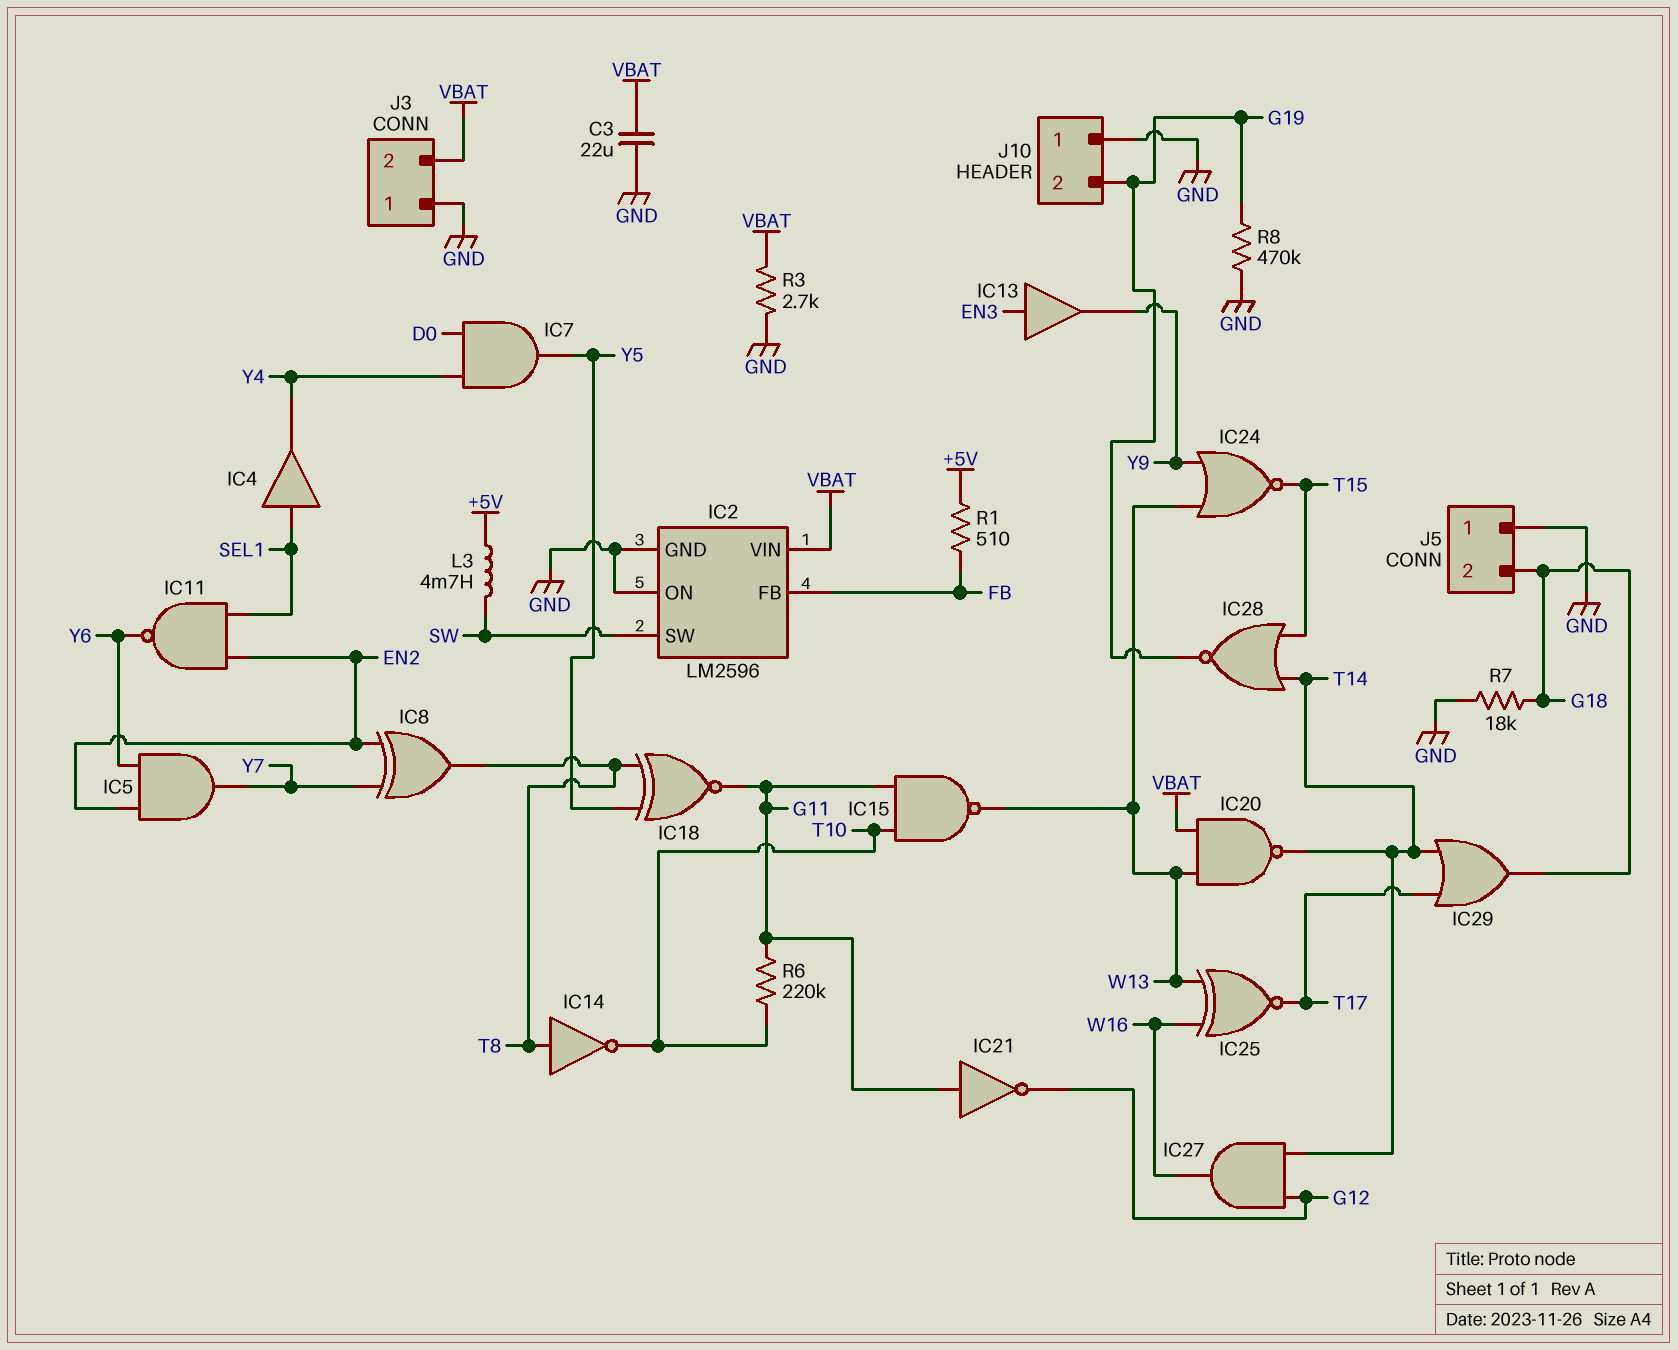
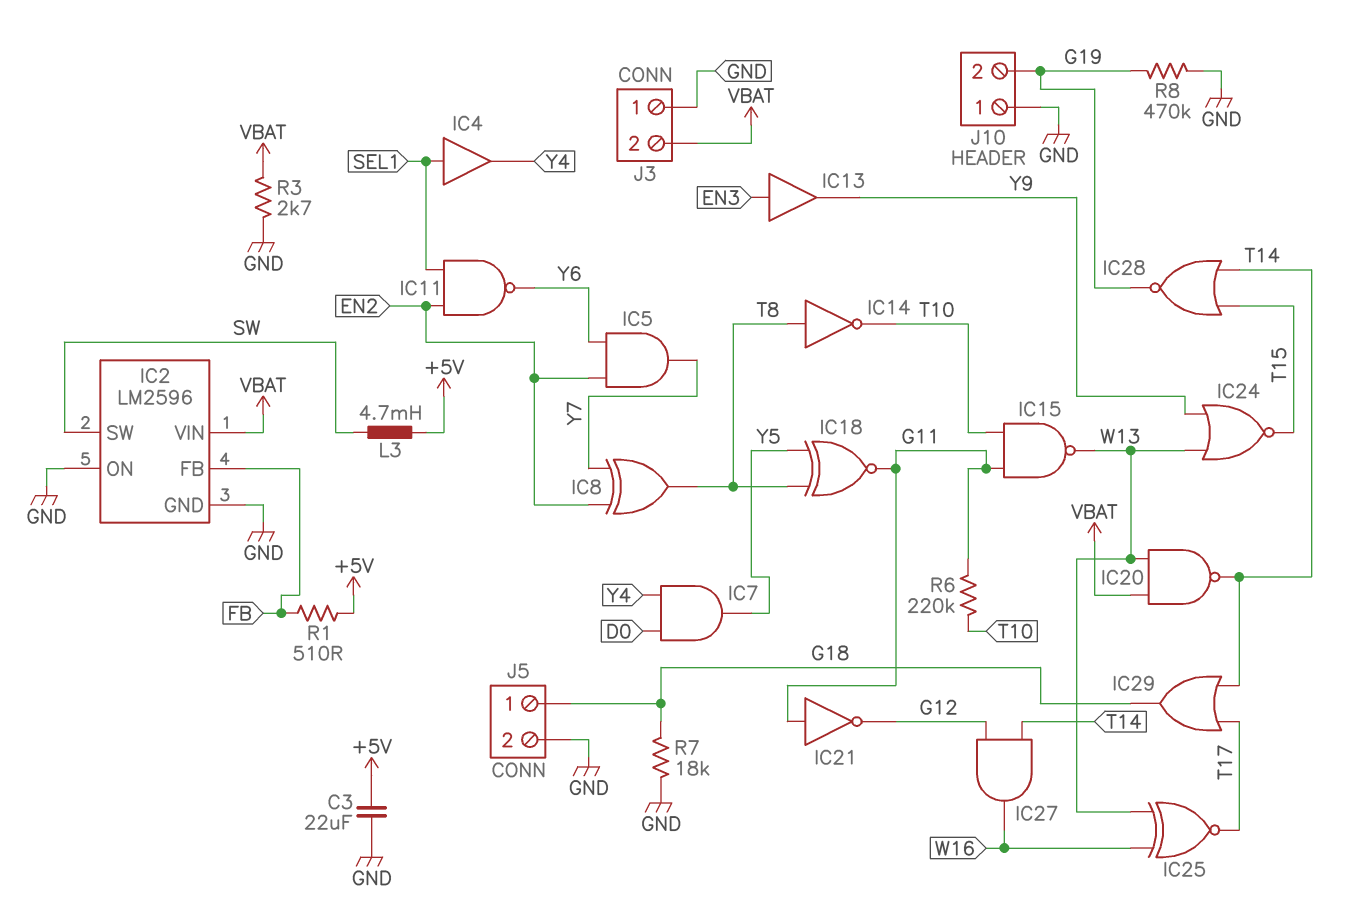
C3: 22uF (GND, VBAT) -> 22uF (+5V, GND)
J5 pin 1: GND -> G18
J5 pin 2: G18 -> GND

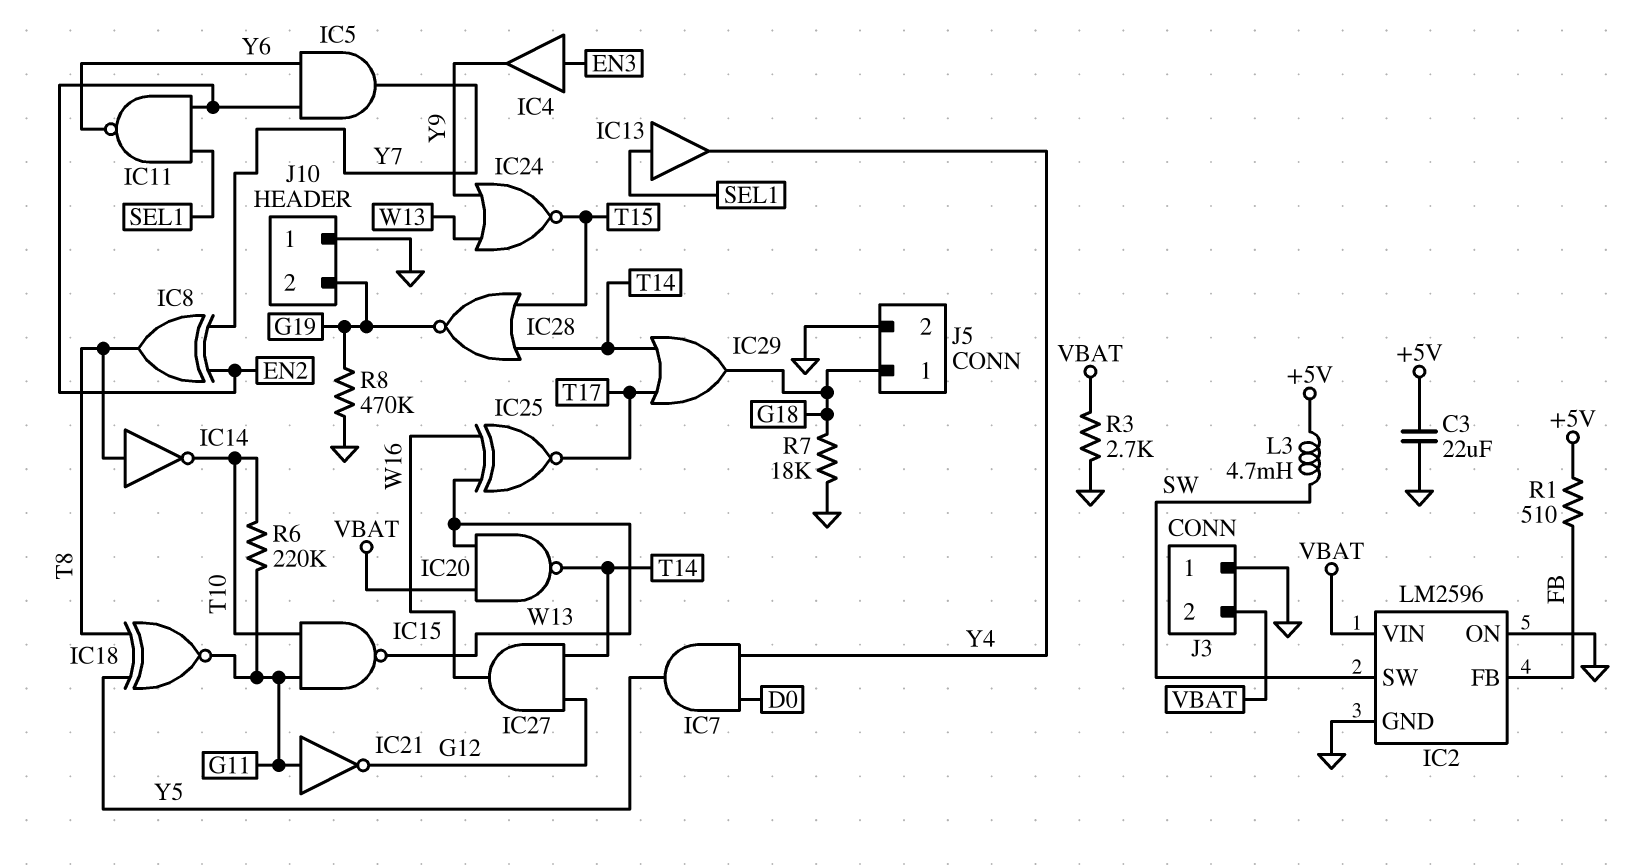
IC4: buffer (in SEL1, out Y4) -> buffer (in EN3, out Y9)
IC13: buffer (in EN3, out Y9) -> buffer (in SEL1, out Y4)

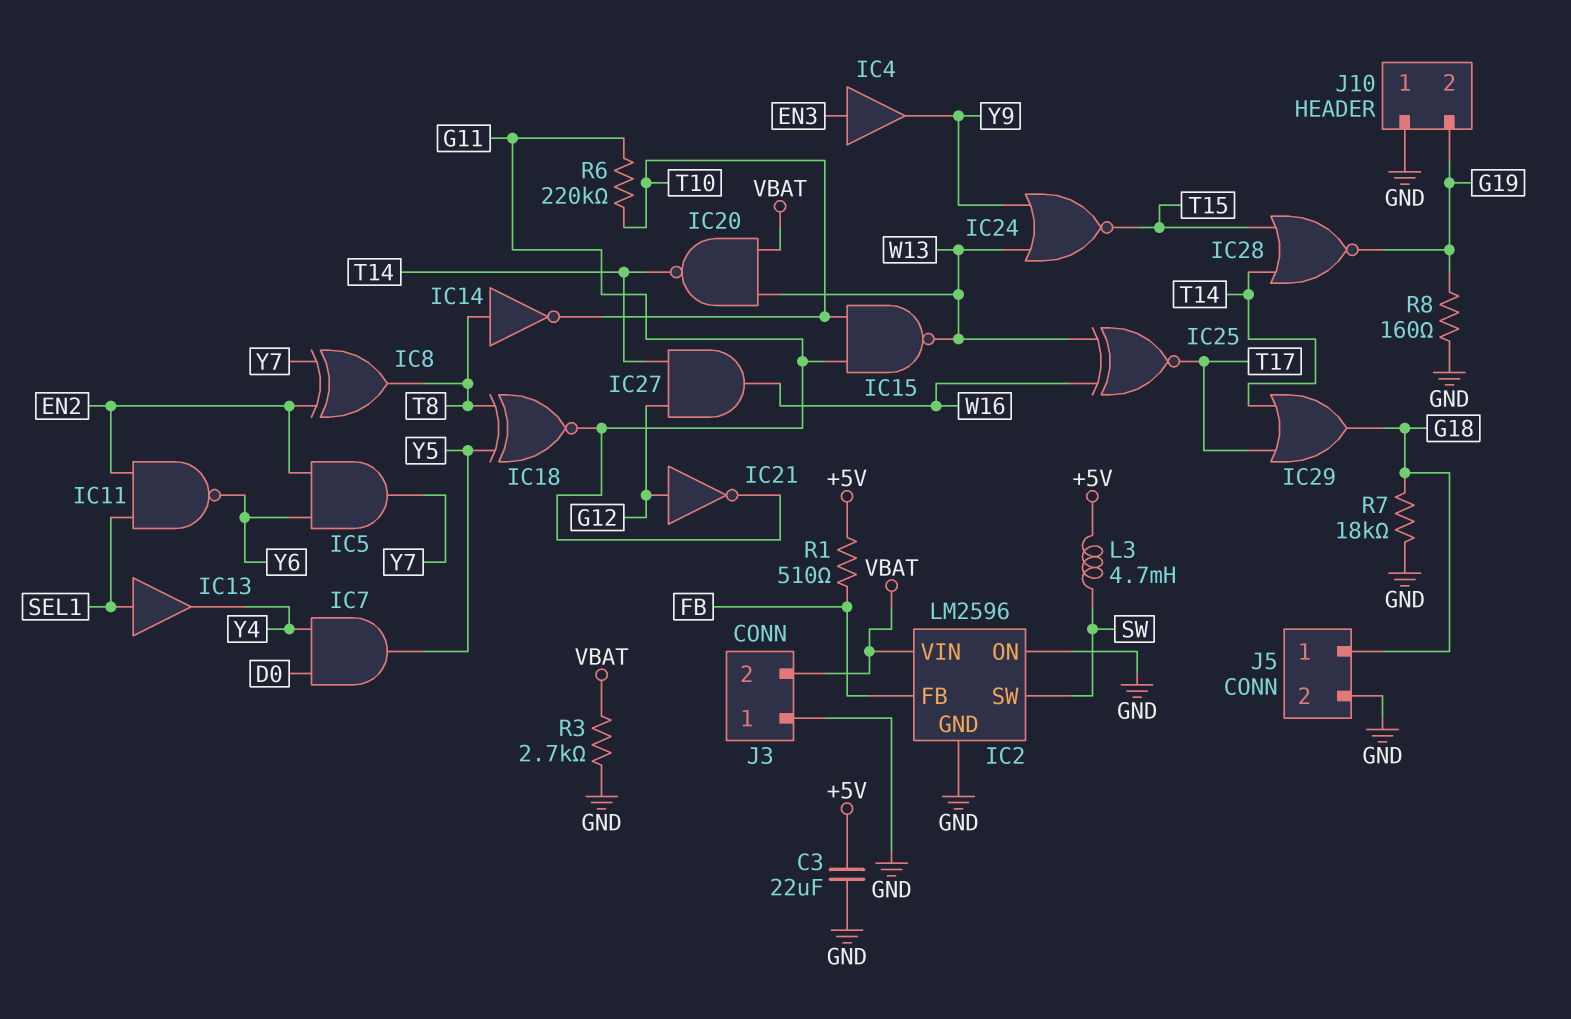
IC21: NOT (in G11, out G12) -> NOT (in G12, out G11)
R8: 470k (G19, GND) -> 160 (G19, GND)

